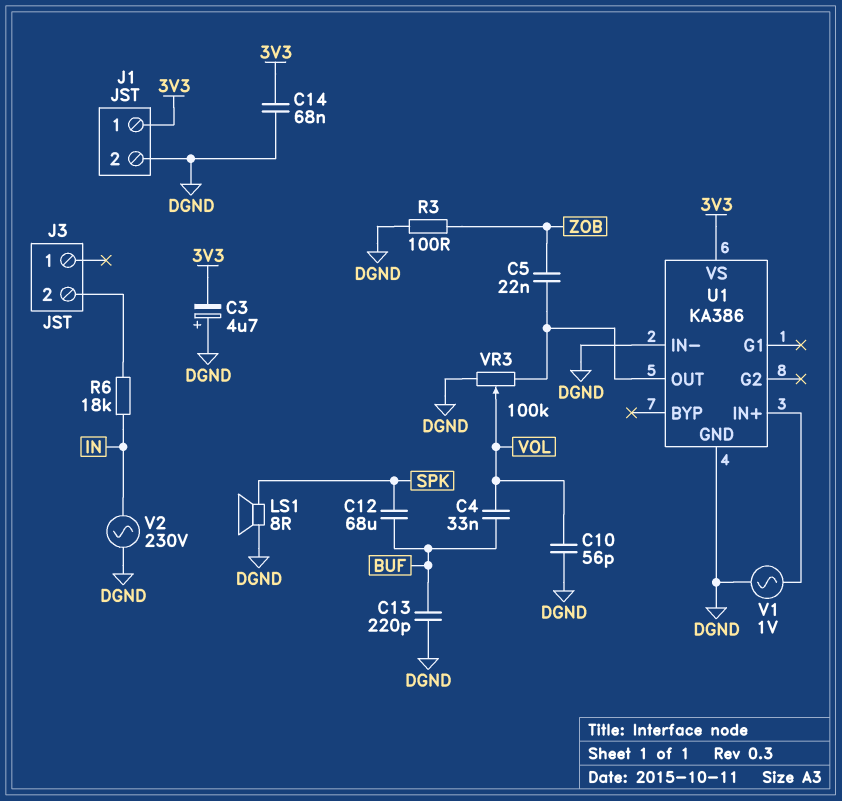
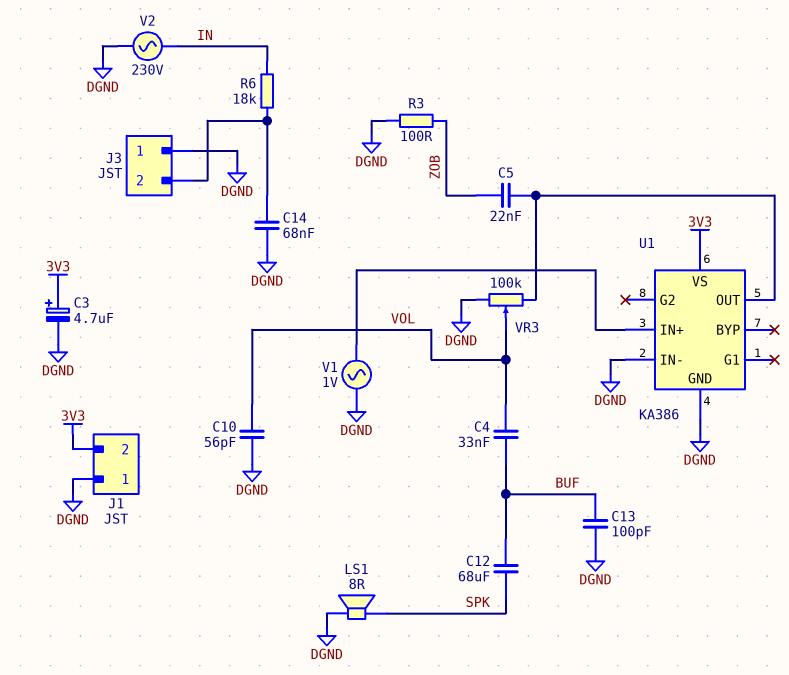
C3: 4.7uF (plus DGND, minus 3V3) -> 4.7uF (plus 3V3, minus DGND)
C13: 220pF (BUF, DGND) -> 100pF (BUF, DGND)
C14: 68nF (3V3, DGND) -> 68nF (DGND, J3/2)
J1 pin 1: 3V3 -> DGND
J1 pin 2: DGND -> 3V3
J3 pin 1: none -> DGND

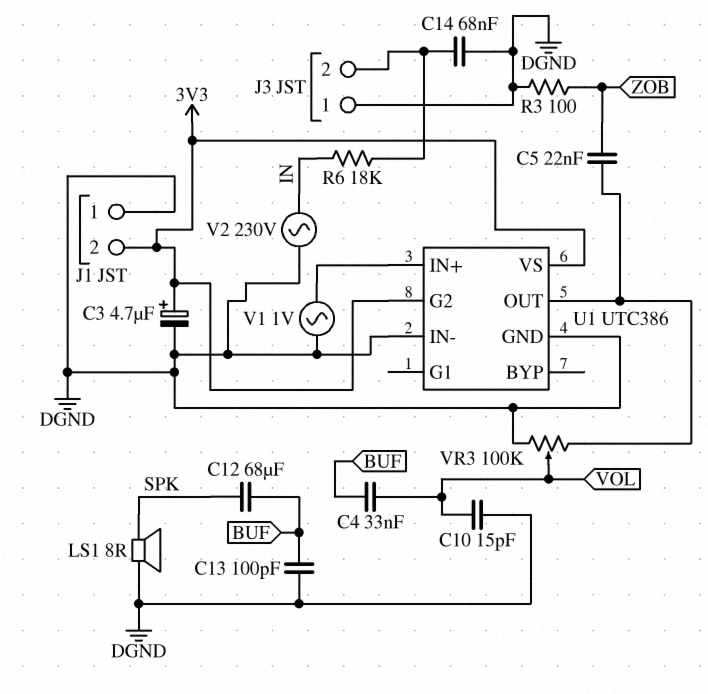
C10: 56pF (DGND, VOL) -> 15pF (DGND, VOL)
U1: KA386 -> UTC386
U1 pin G2: none -> 3V3

